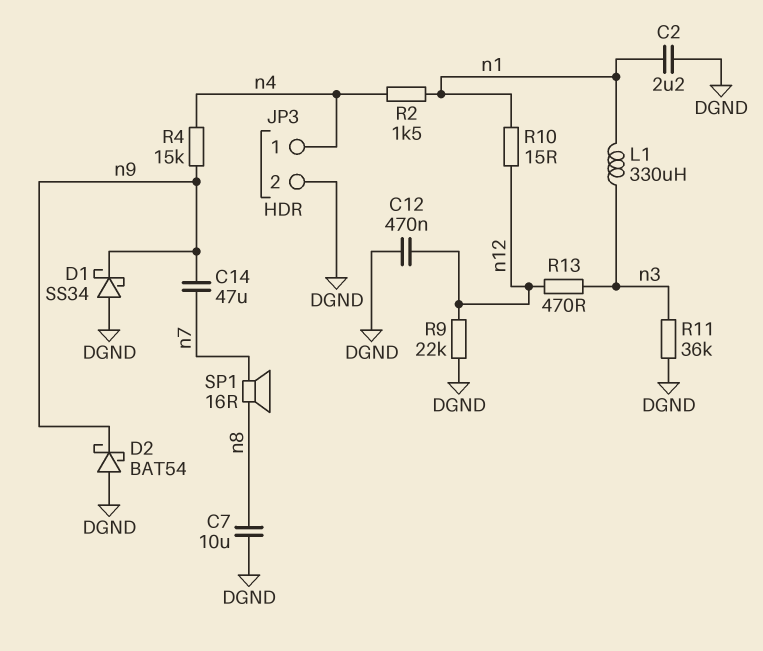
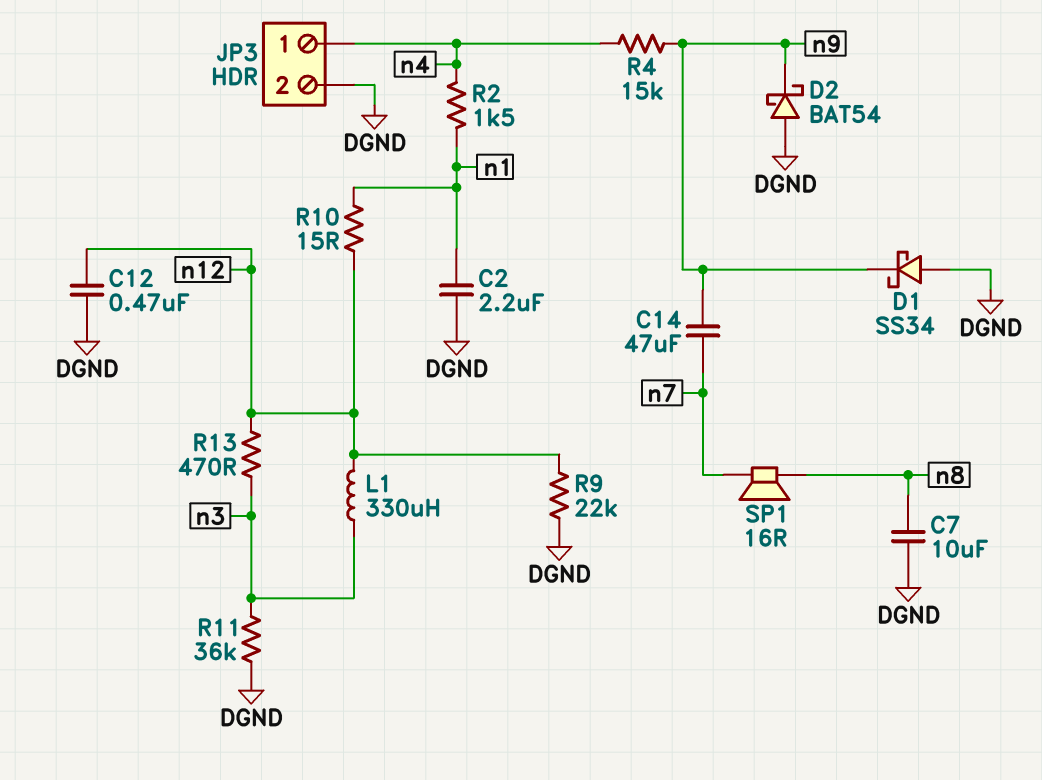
L1: 330uH (n1, n3) -> 330uH (n3, n12)

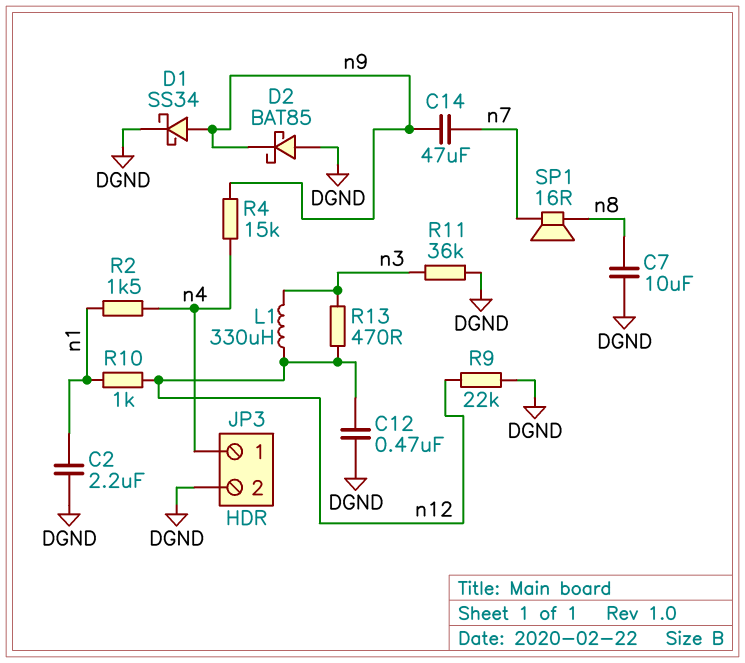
D1: schottky SS34 (A DGND, K n9) -> schottky SS34 (A n9, K DGND)
D2: schottky BAT54 (A DGND, K n9) -> schottky BAT85 (A DGND, K n9)
R10: 15 (n1, n12) -> 1k (n1, n12)

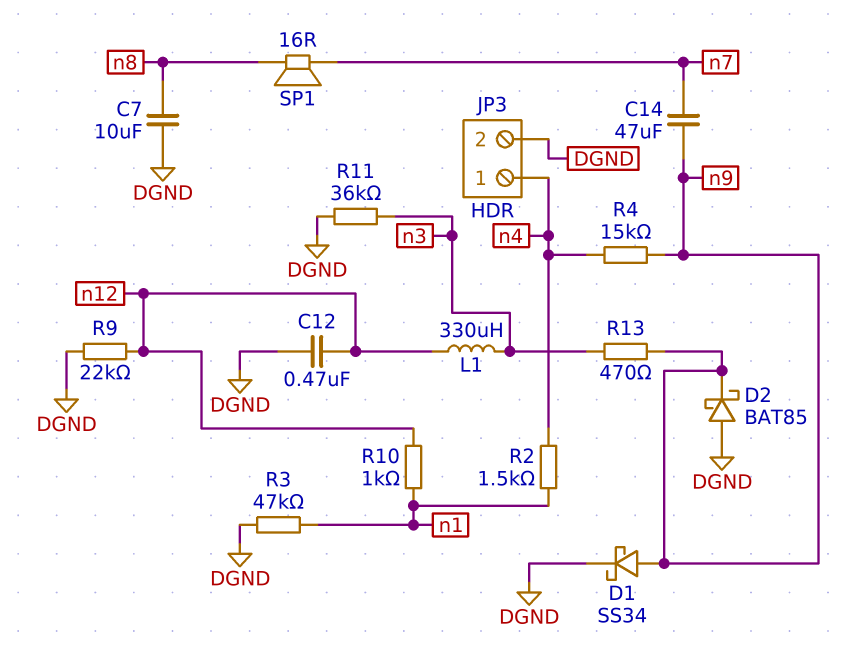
C2: 2.2uF (DGND, n1) -> none
R3: none -> 47k (DGND, n1)
R13: 470 (n3, n12) -> 470 (n3, n9)

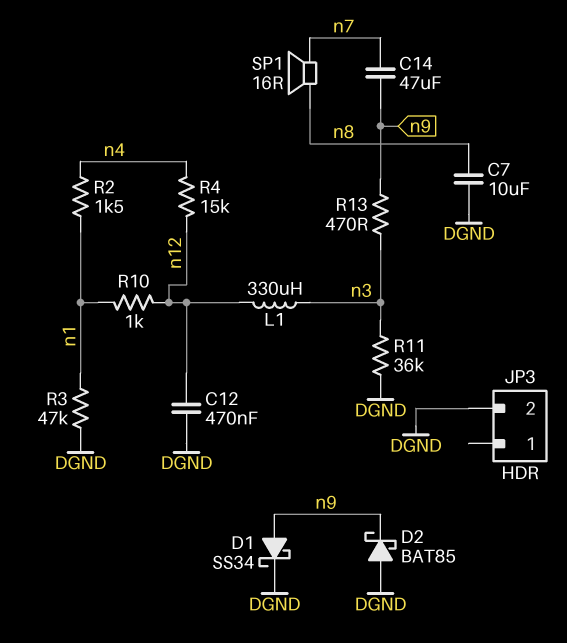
JP3 pin 1: n4 -> none
R4: 15k (n4, n9) -> 15k (n4, n12)
R9: 22k (DGND, n12) -> none

